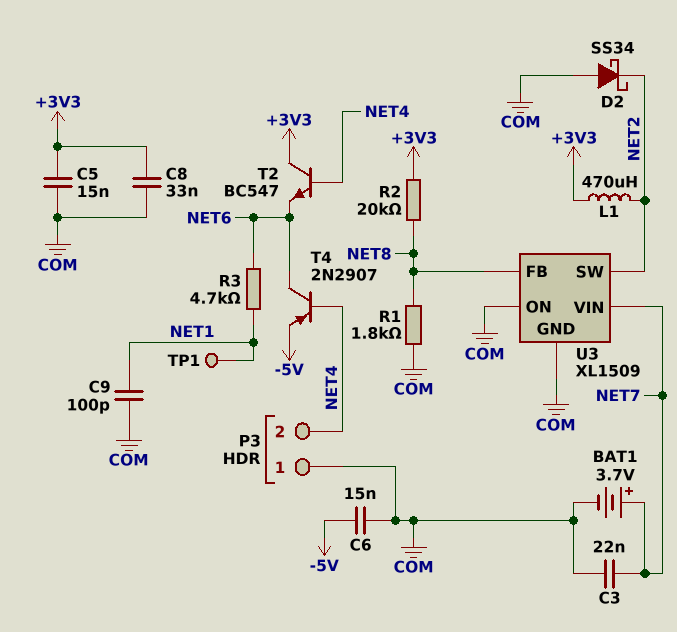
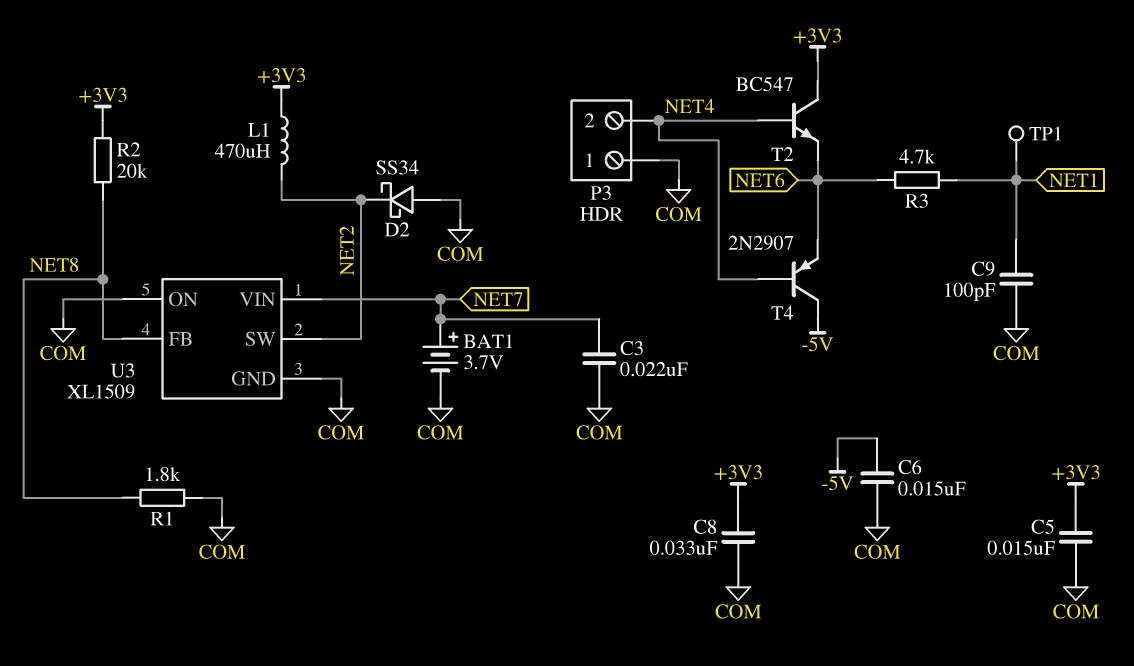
T4: PNP 2N2907 (B NET4, C NET6, E -5V) -> PNP 2N2907 (B NET4, C -5V, E NET6)

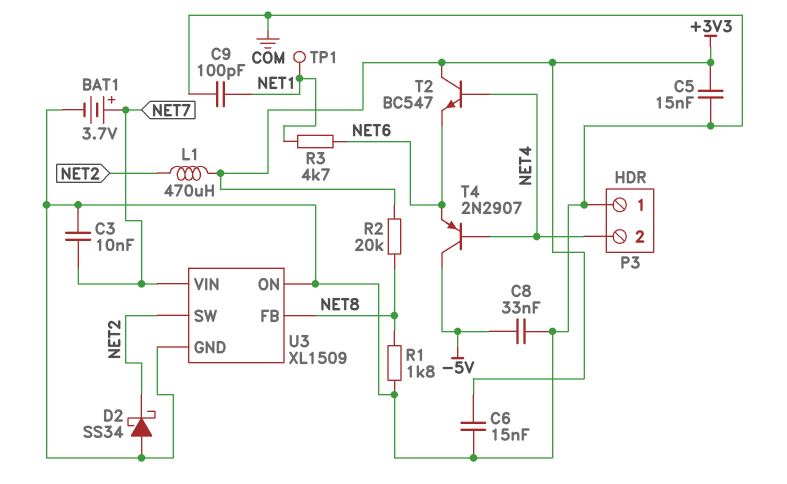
C3: 22nF (COM, NET7) -> 10nF (COM, NET7)
C6: 15nF (-5V, COM) -> 15nF (+3V3, COM)
C8: 33nF (+3V3, COM) -> 33nF (-5V, COM)

